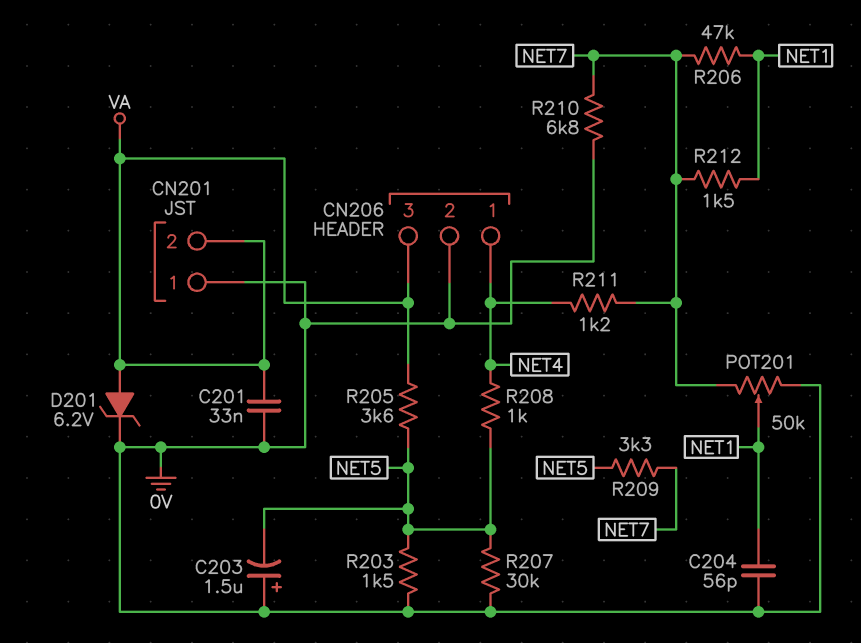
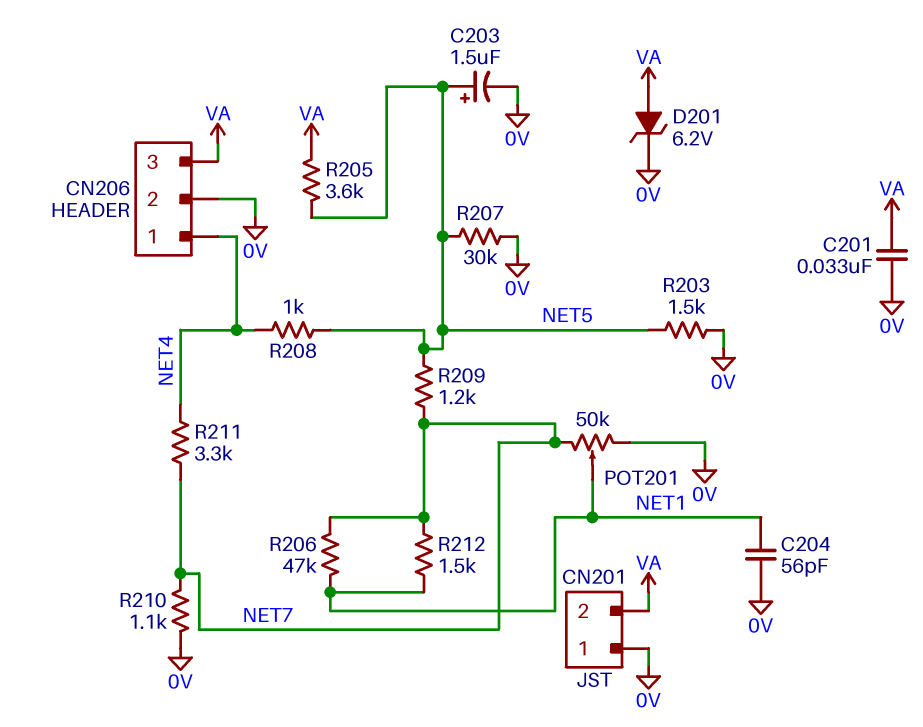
C203: 1.5uF (plus 0V, minus NET5) -> 1.5uF (plus NET5, minus 0V)
R209: 3.3k (NET5, NET7) -> 1.2k (NET5, NET7)
R210: 6.8k (0V, NET7) -> 1.1k (0V, NET7)
R211: 1.2k (NET4, NET7) -> 3.3k (NET4, NET7)

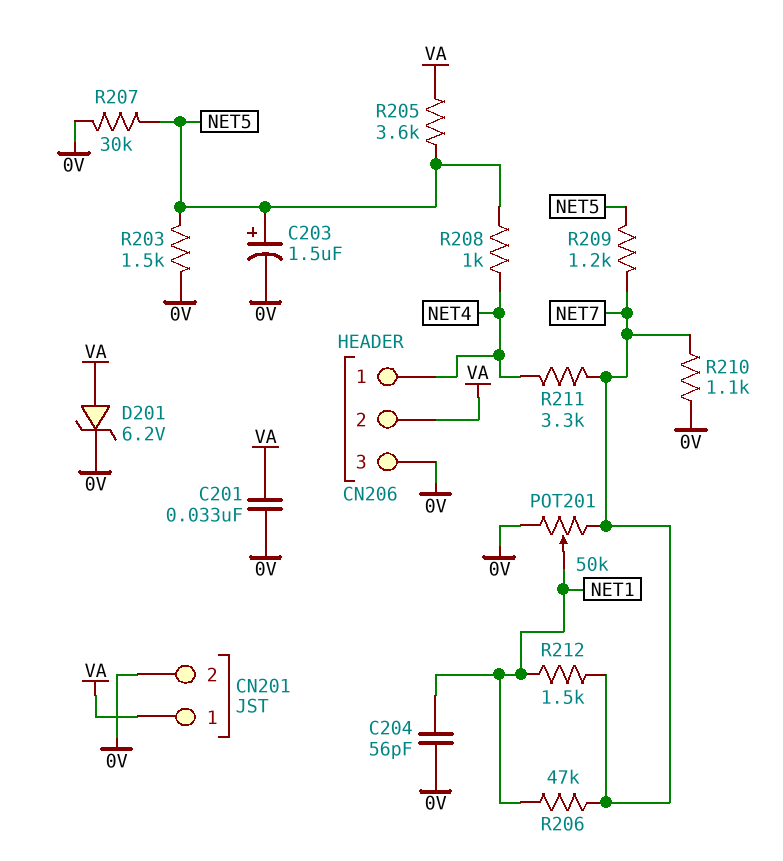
CN201 pin 1: 0V -> VA
CN201 pin 2: VA -> 0V
CN206 pin 2: 0V -> VA
CN206 pin 3: VA -> 0V

